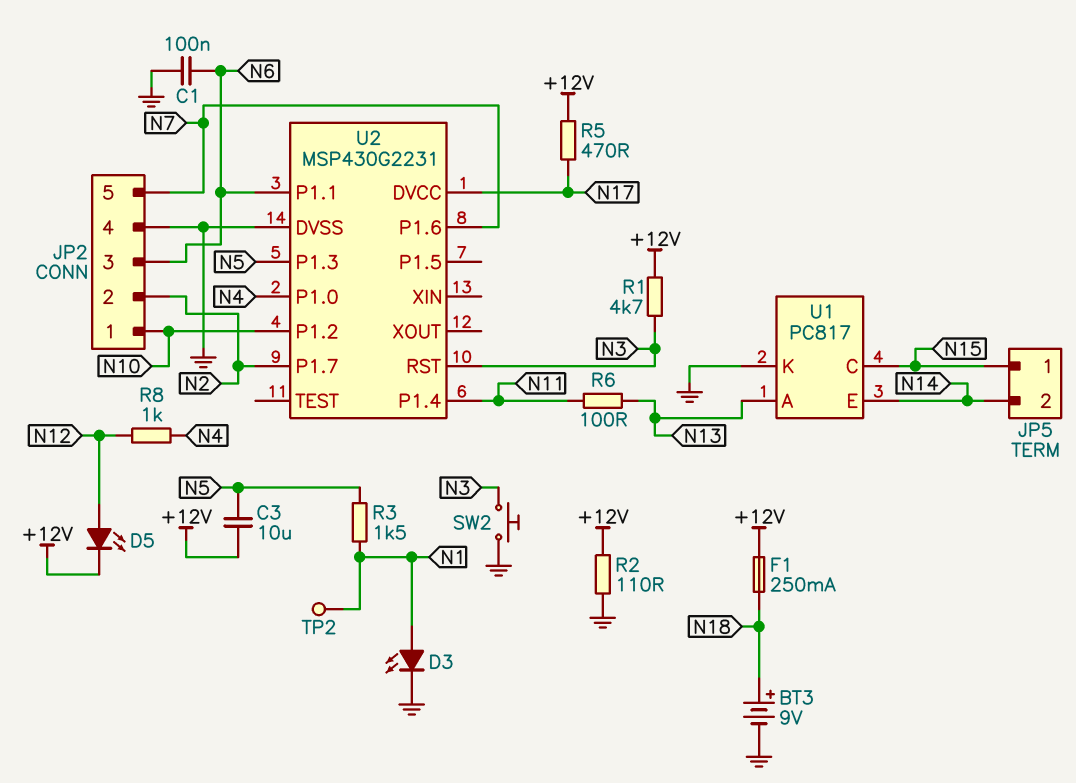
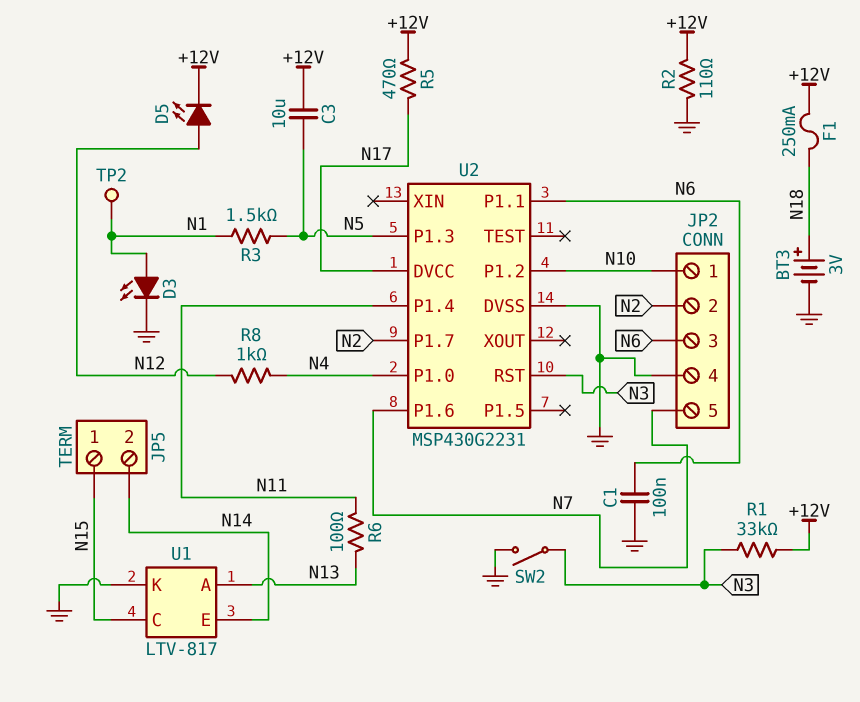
BT3: 9V (plus N18, minus GND) -> 3V (plus N18, minus GND)
R1: 4.7k (+12V, N3) -> 33k (+12V, N3)
SW2: button (GND, N3) -> switch (GND, N3)
U1: PC817 -> LTV-817

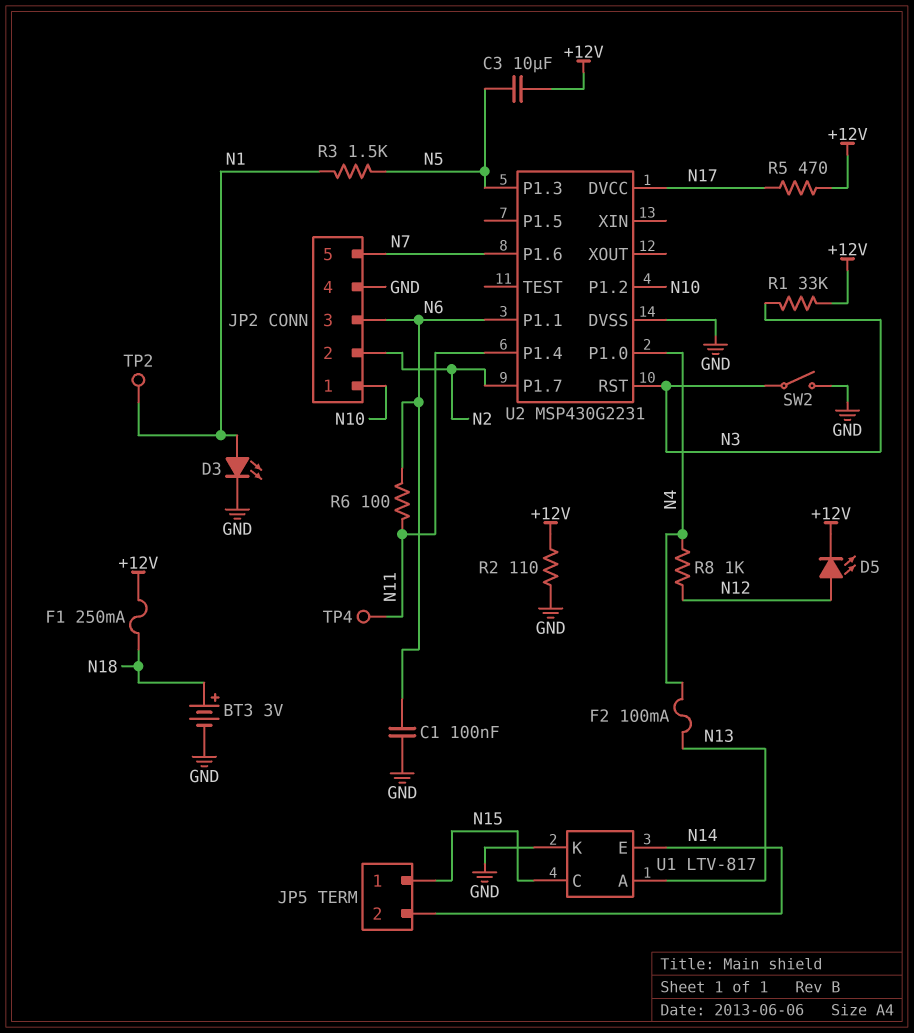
F2: none -> 100mA (N4, N13)
R6: 100 (N11, N13) -> 100 (N6, N11)
TP4: none -> test point (N11)

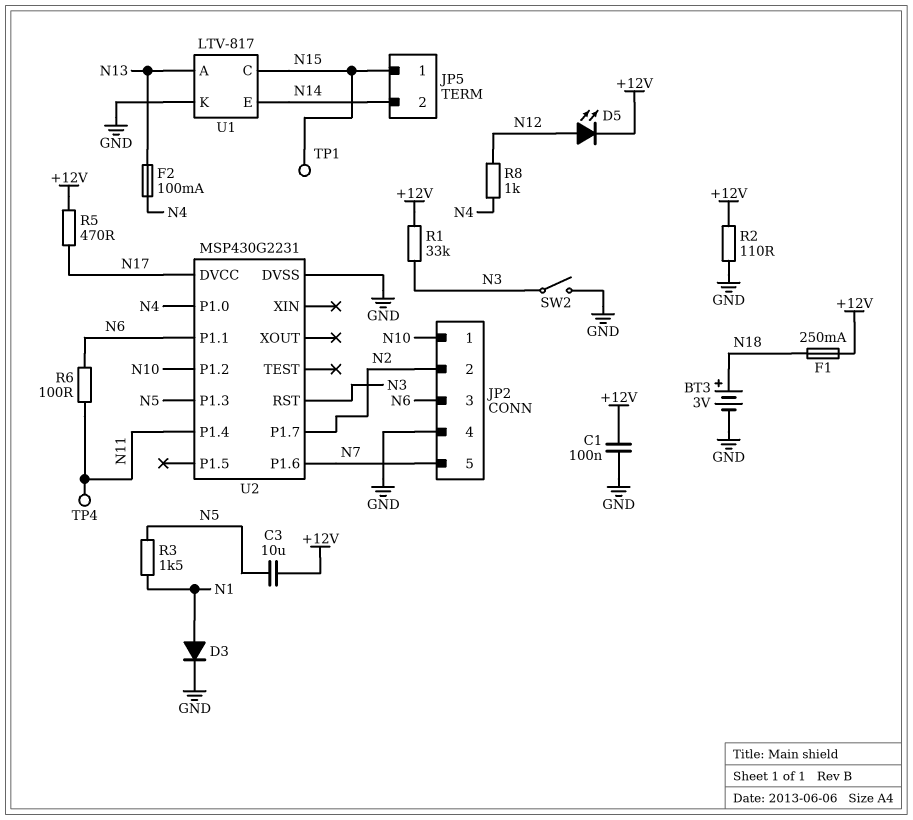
C1: 100nF (GND, N6) -> 100nF (+12V, GND)
D3: LED (A N1, K GND) -> diode (A N1, K GND)
TP1: none -> test point (N15)
TP2: test point (N1) -> none

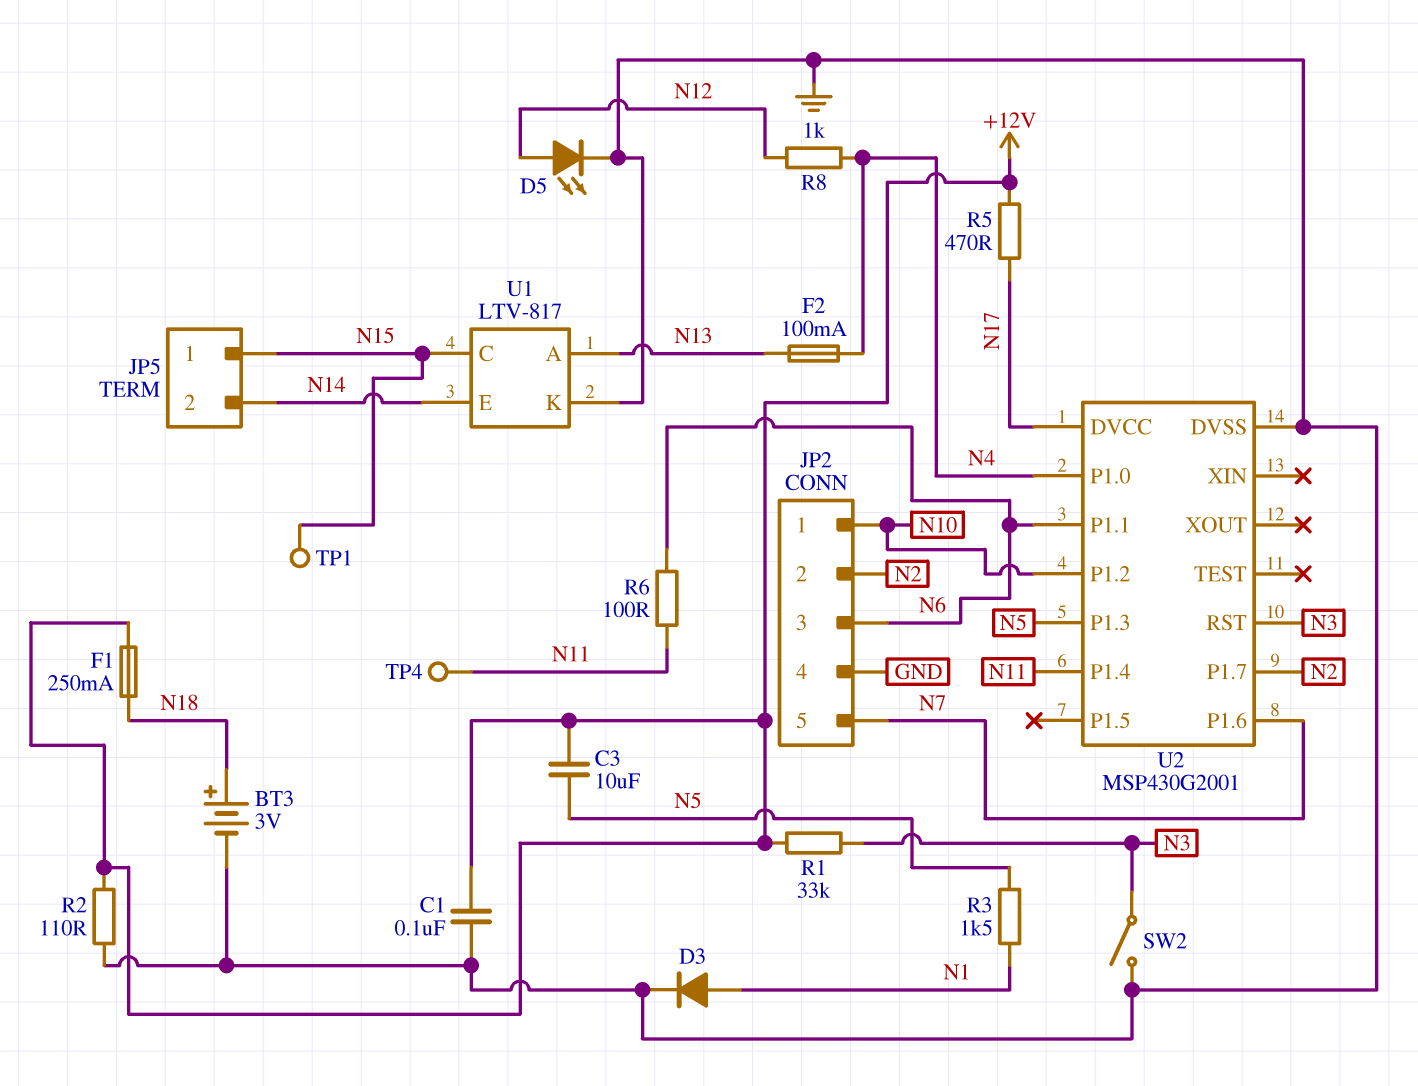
D5: LED (A N12, K +12V) -> LED (A N12, K GND)
U2: MSP430G2231 -> MSP430G2001

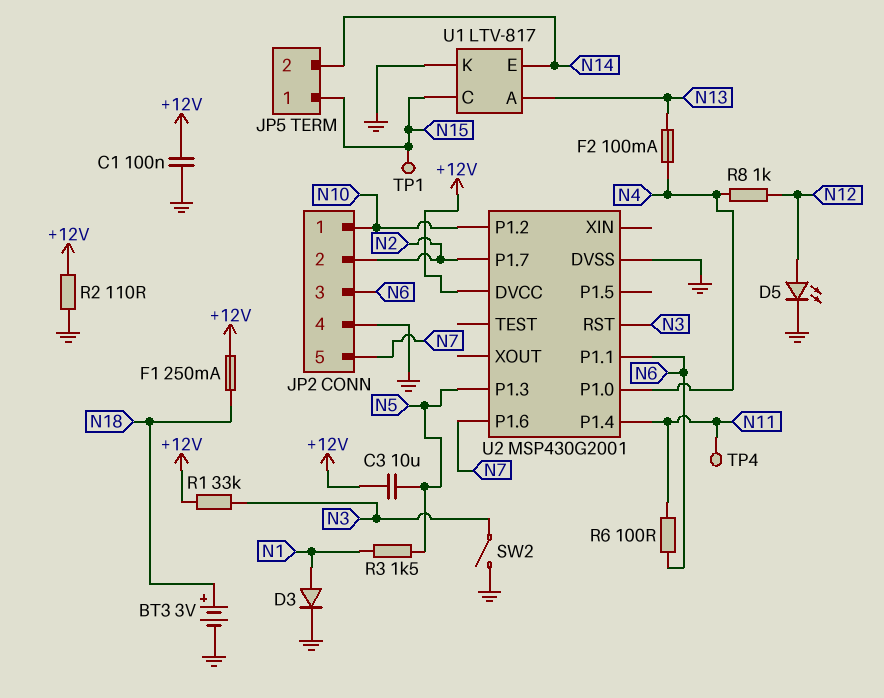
R5: 470 (+12V, N17) -> none
U2 pin DVCC: N17 -> +12V

